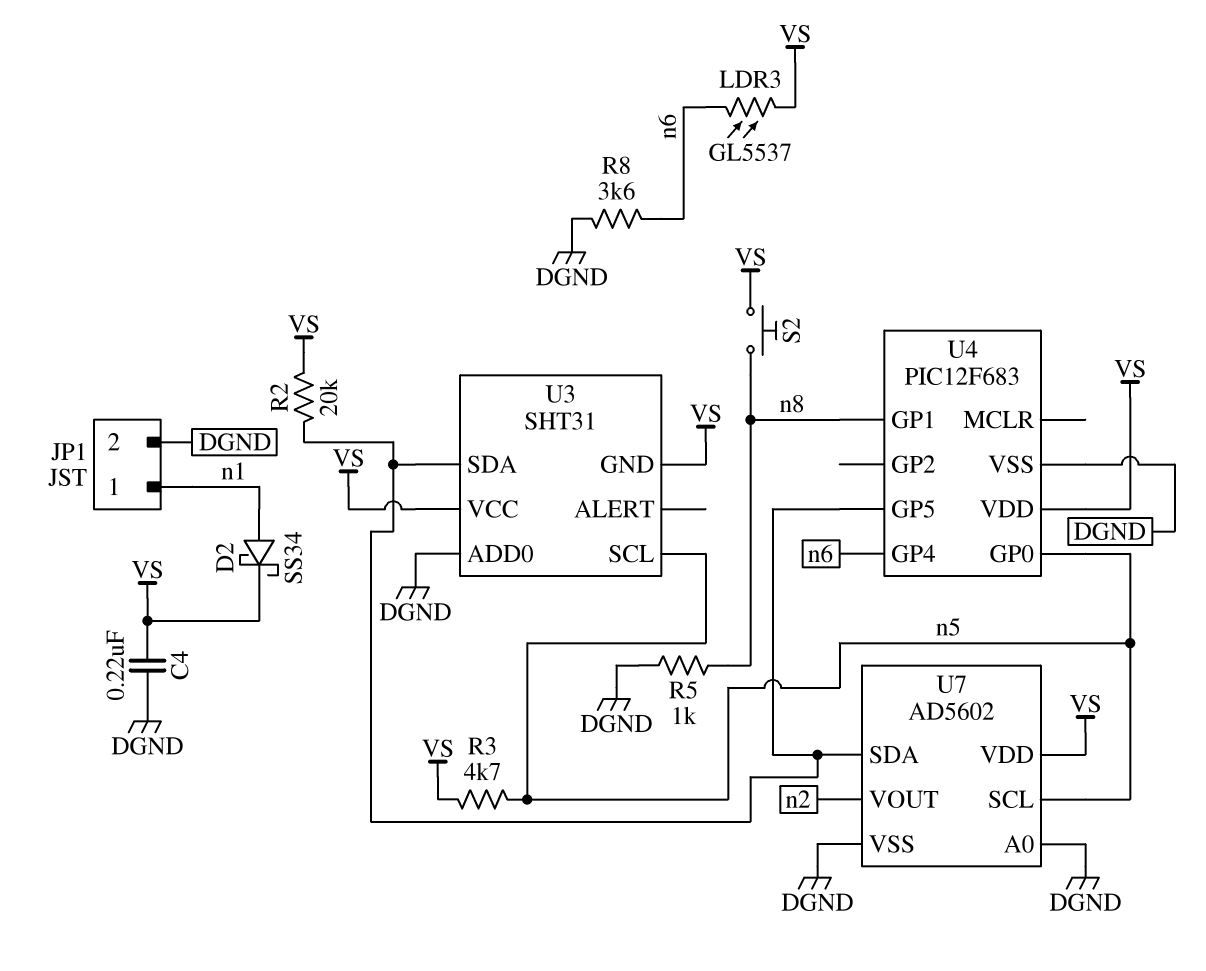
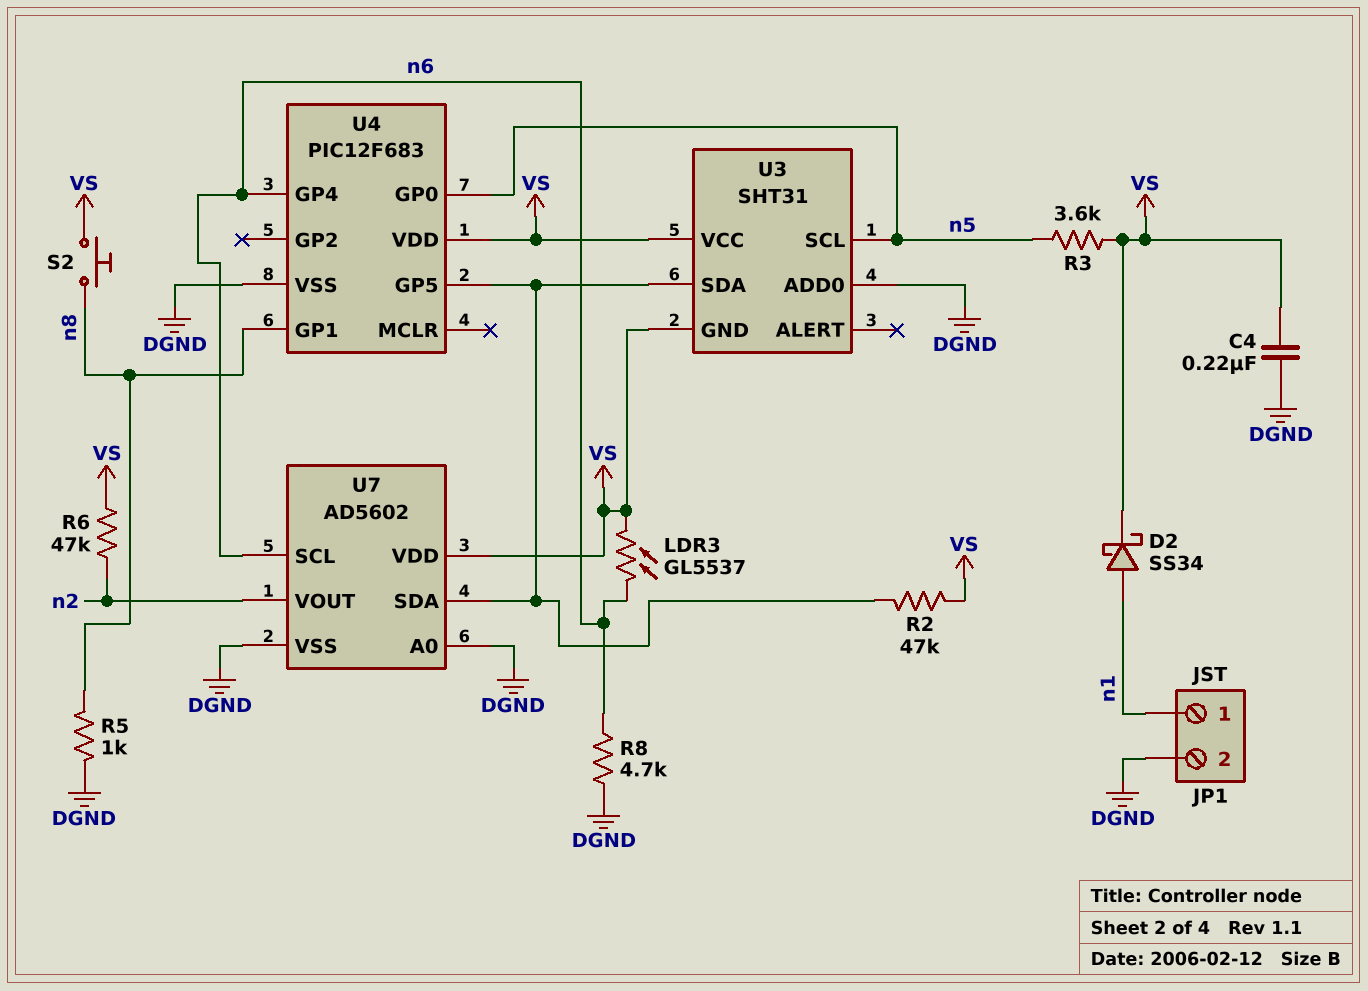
R2: 20k (U3/SDA, VS) -> 47k (U3/SDA, VS)
R3: 4.7k (VS, n5) -> 3.6k (VS, n5)
R6: none -> 47k (VS, n2)
R8: 3.6k (DGND, n6) -> 4.7k (DGND, n6)
U7 pin SCL: n5 -> n6

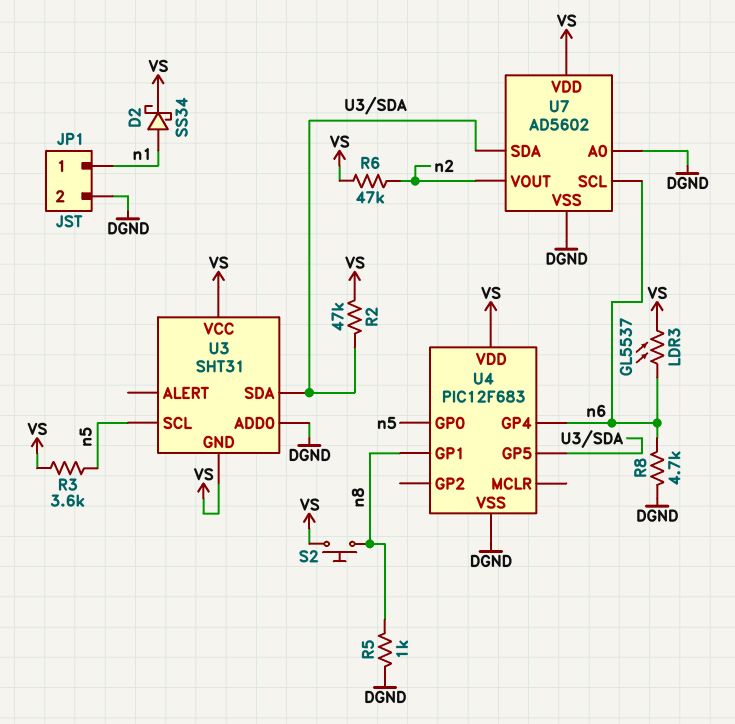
C4: 220nF (DGND, VS) -> none

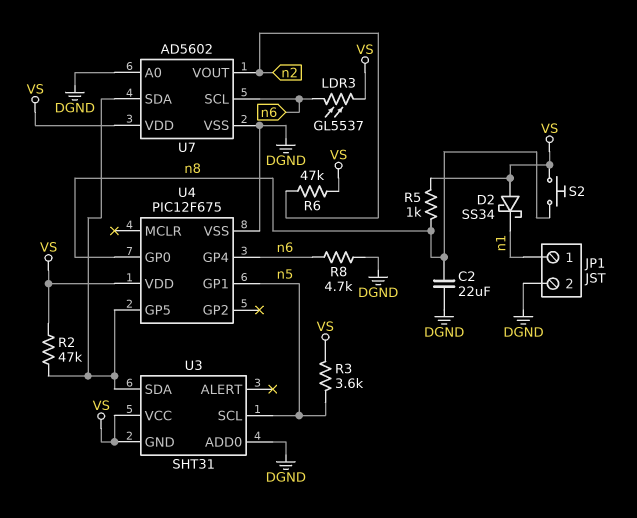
C2: none -> 22uF (DGND, n8)
D2: schottky SS34 (A n1, K VS) -> schottky SS34 (A VS, K n1)
R5: 1k (DGND, n8) -> 1k (VS, n8)
U4: PIC12F683 -> PIC12F675
U4 pin GP0: n5 -> n8
U4 pin GP1: n8 -> n5

